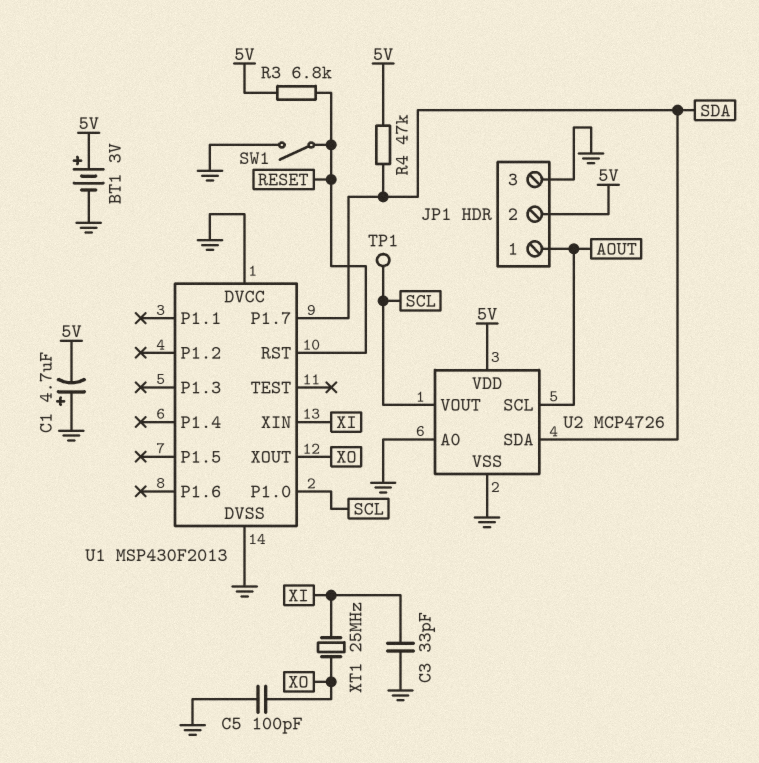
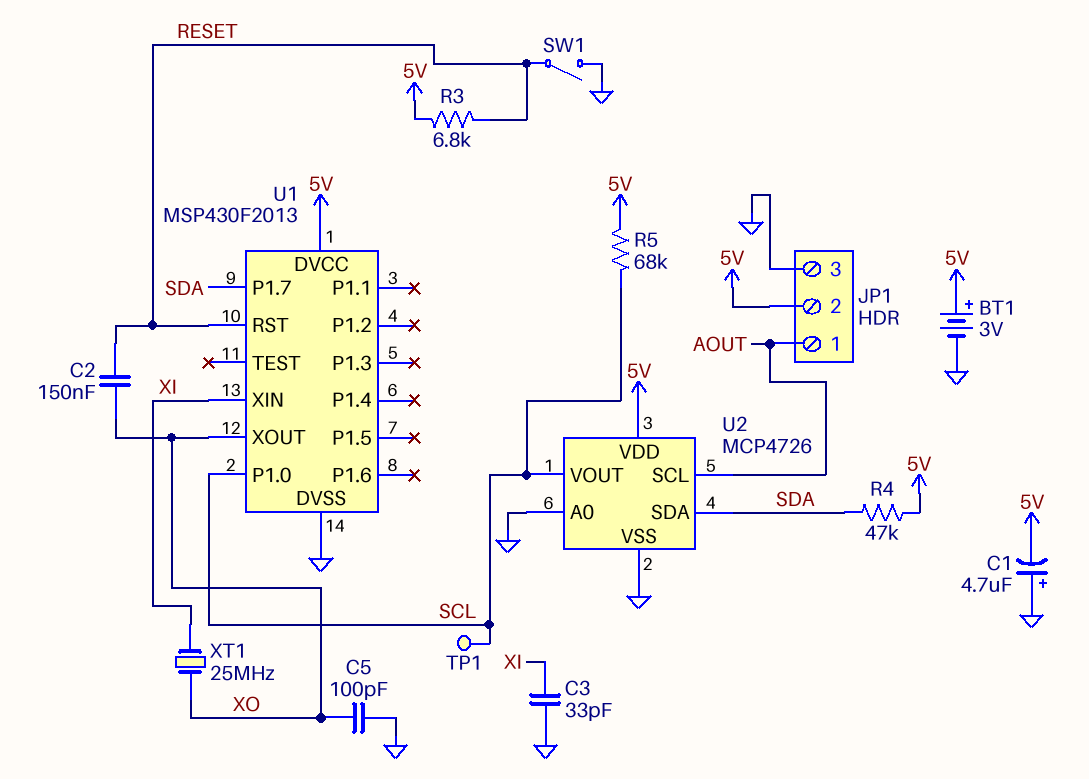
C2: none -> 150nF (RESET, XO)
R5: none -> 68k (5V, SCL)
U1 pin DVCC: GND -> 5V

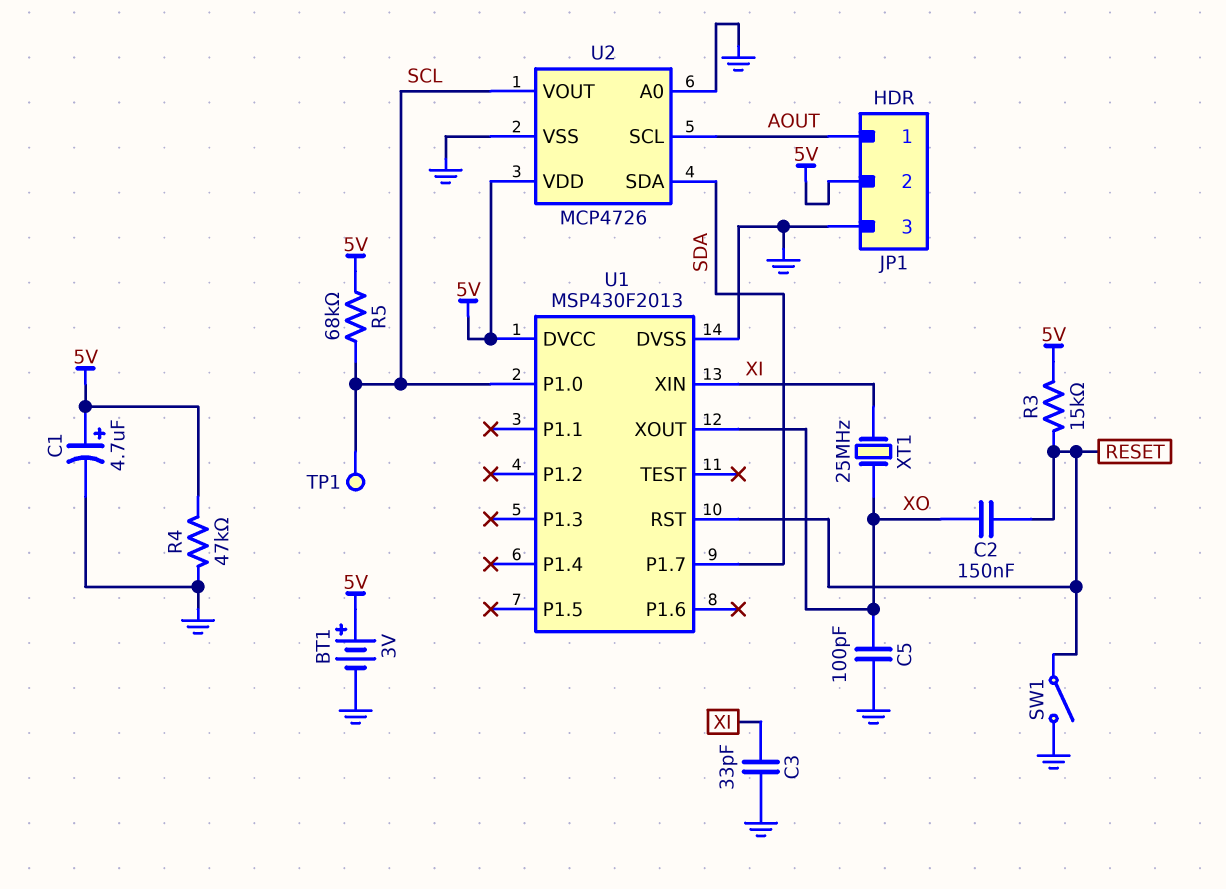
C1: 4.7uF (plus GND, minus 5V) -> 4.7uF (plus 5V, minus GND)
R3: 6.8k (5V, RESET) -> 15k (5V, RESET)
R4: 47k (5V, SDA) -> 47k (5V, GND)

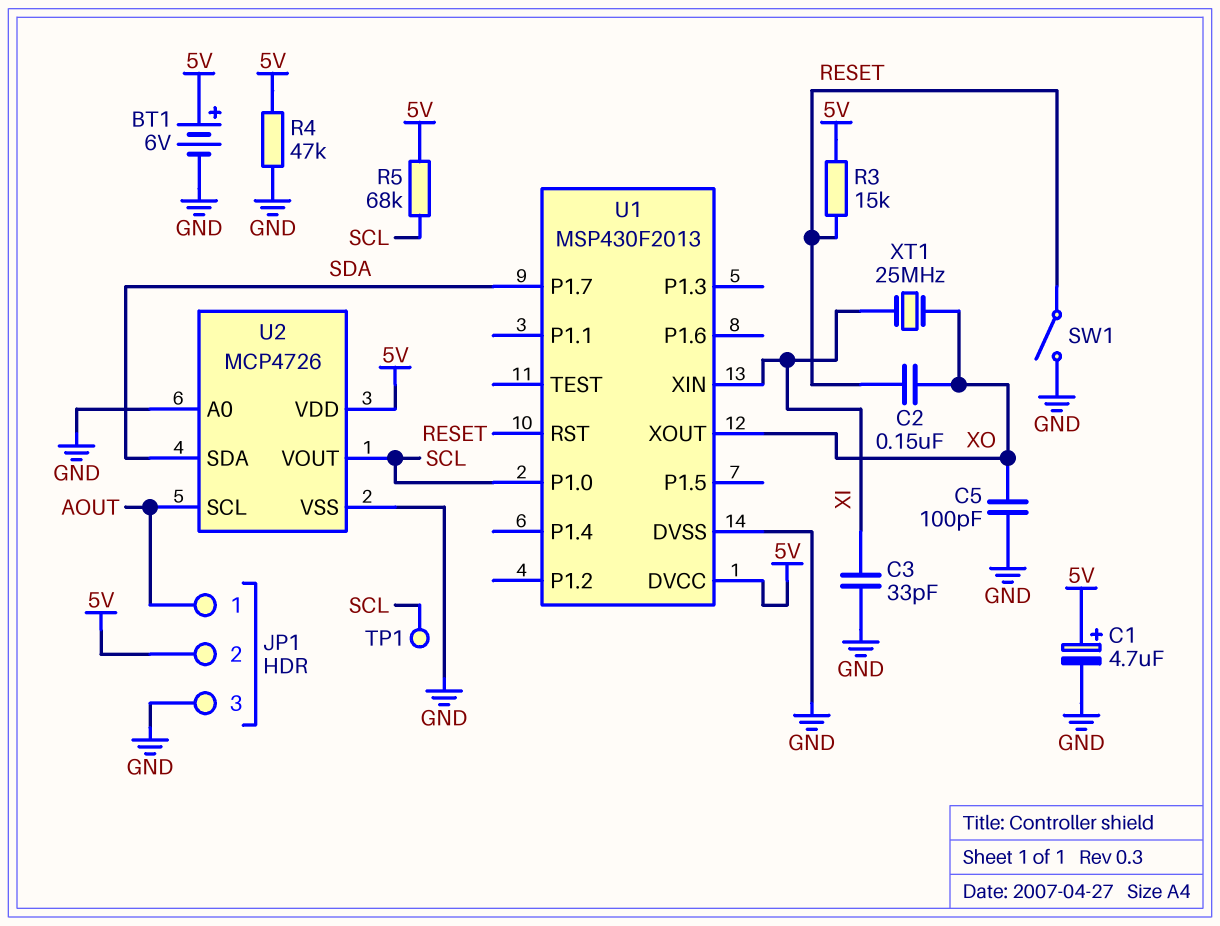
BT1: 3V (plus 5V, minus GND) -> 6V (plus 5V, minus GND)

